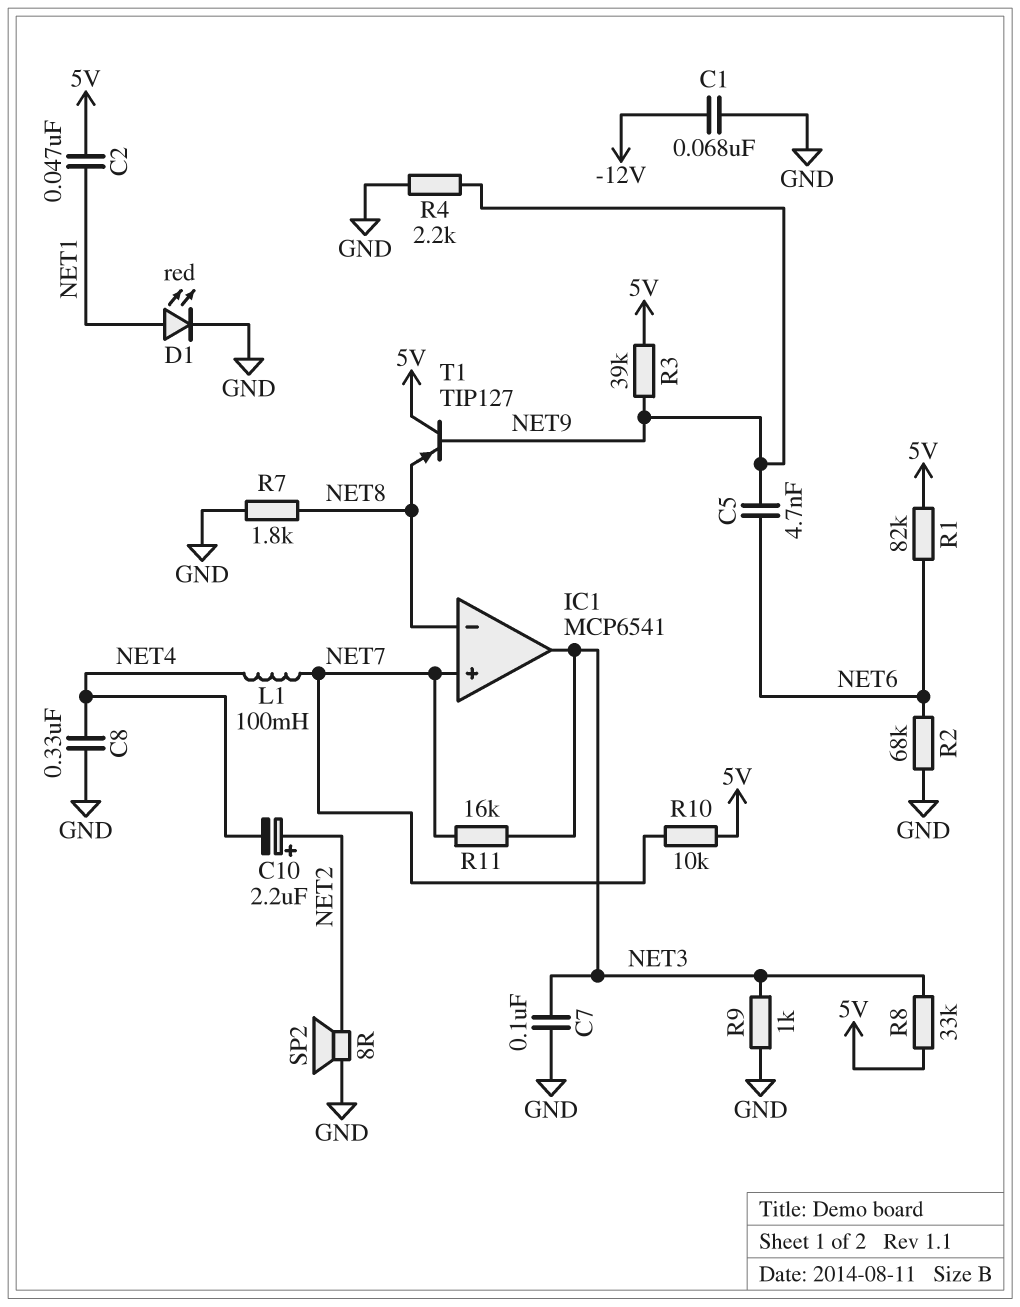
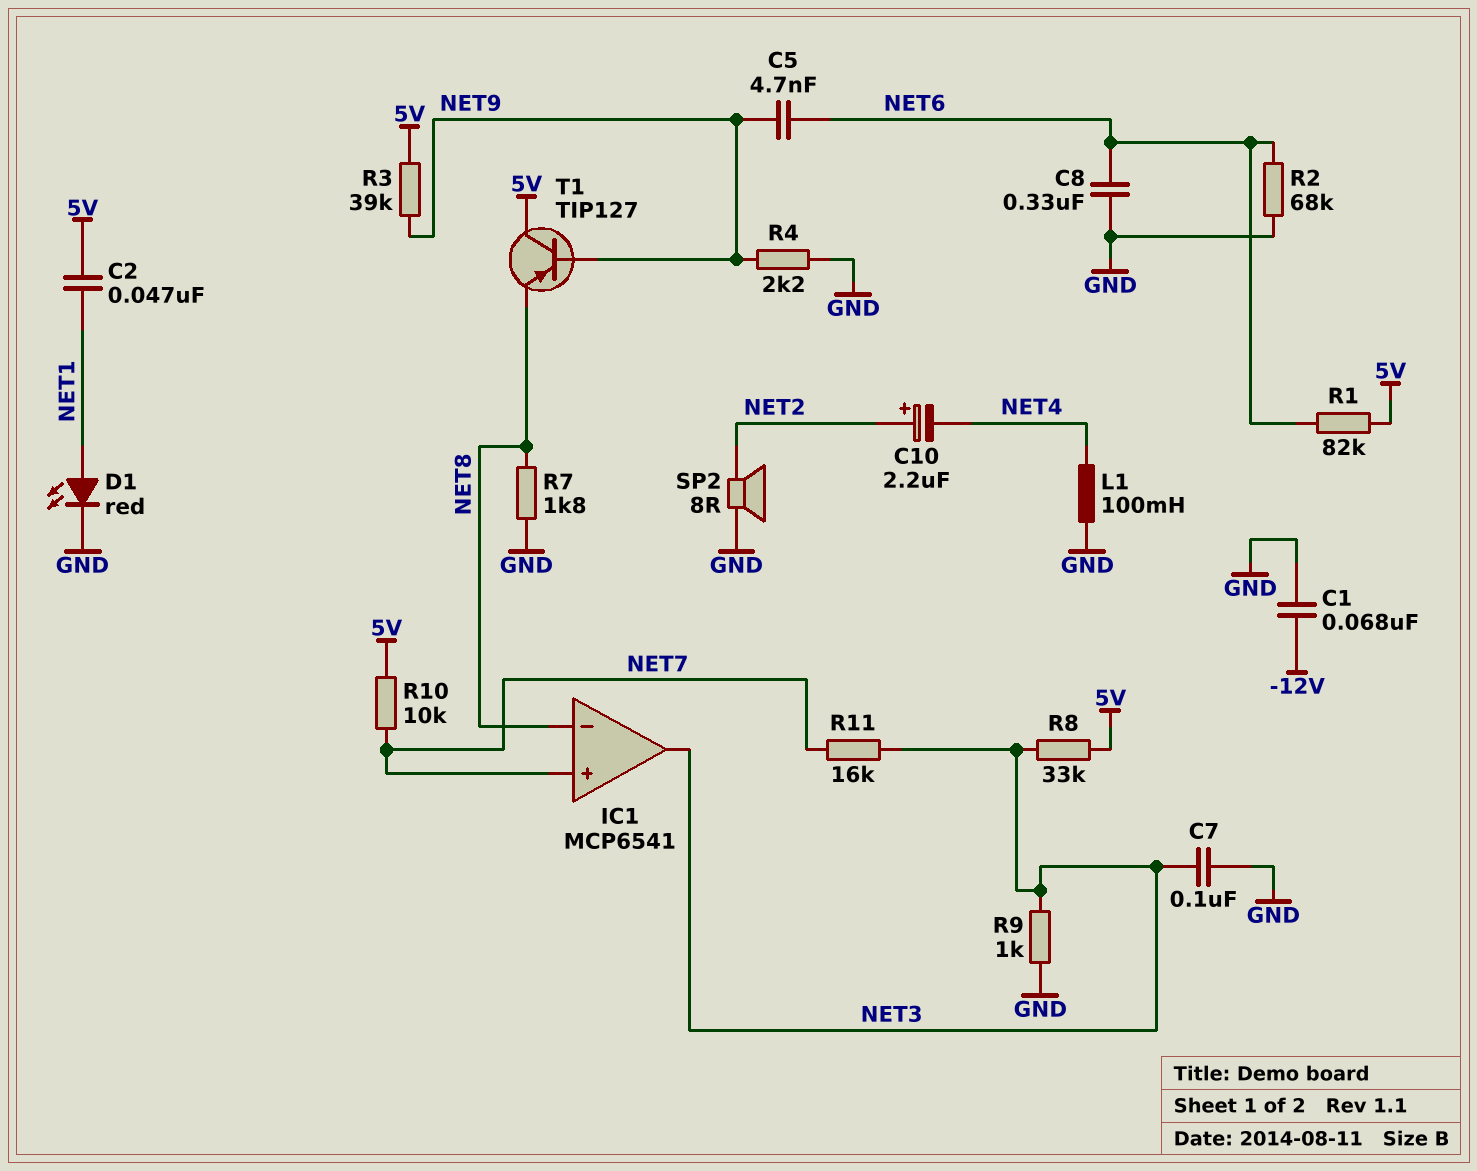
C8: 330nF (GND, NET4) -> 330nF (GND, NET6)
L1: 100mH (NET4, NET7) -> 100mH (GND, NET4)

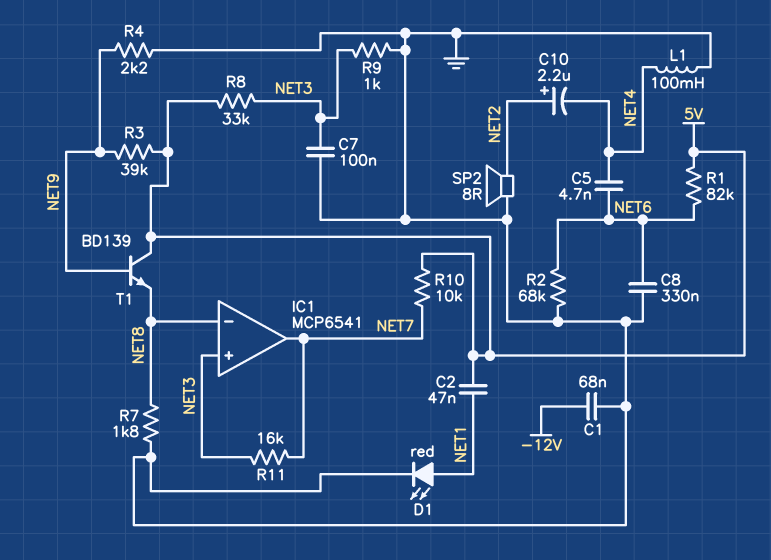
C5: 4.7nF (NET6, NET9) -> 4.7nF (NET4, NET6)
IC1 pin in+: NET7 -> NET3
IC1 pin out: NET3 -> NET7
T1: PNP TIP127 (B NET9, C 5V, E NET8) -> NPN BD139 (B NET9, C 5V, E NET8)

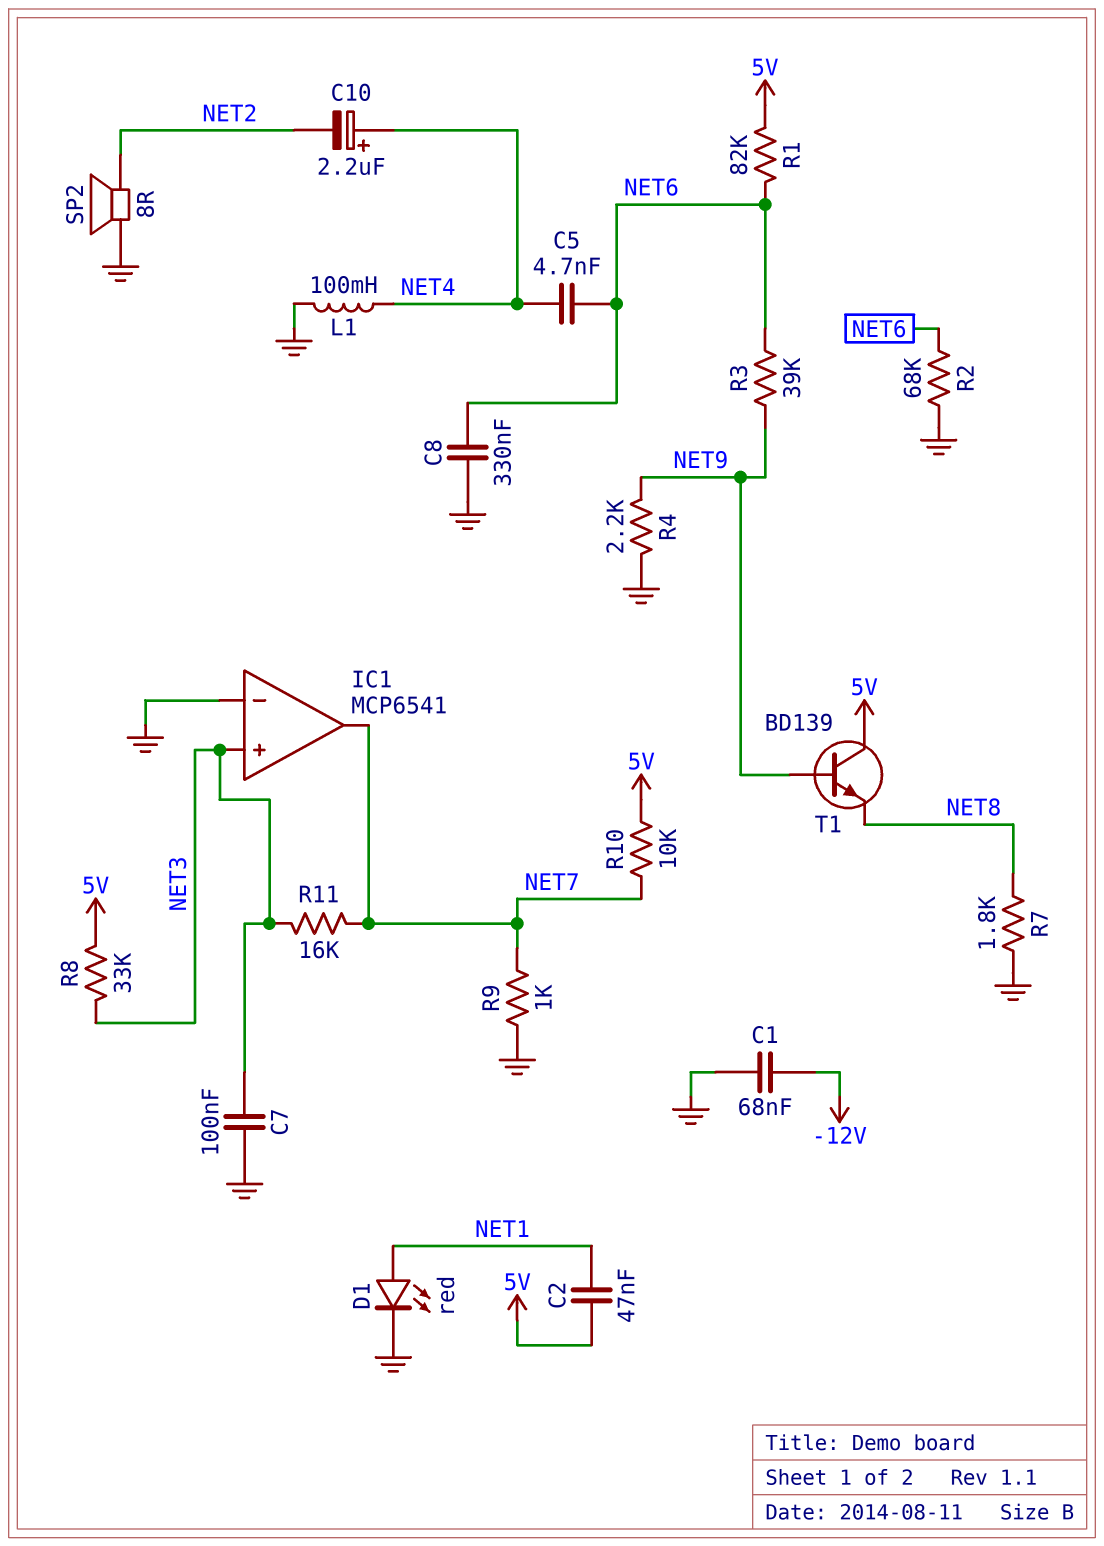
C10: 2.2uF (plus NET2, minus NET4) -> 2.2uF (plus NET4, minus NET2)
IC1 pin in-: NET8 -> GND
R3: 39k (5V, NET9) -> 39k (NET6, NET9)
R9: 1k (GND, NET3) -> 1k (GND, NET7)

